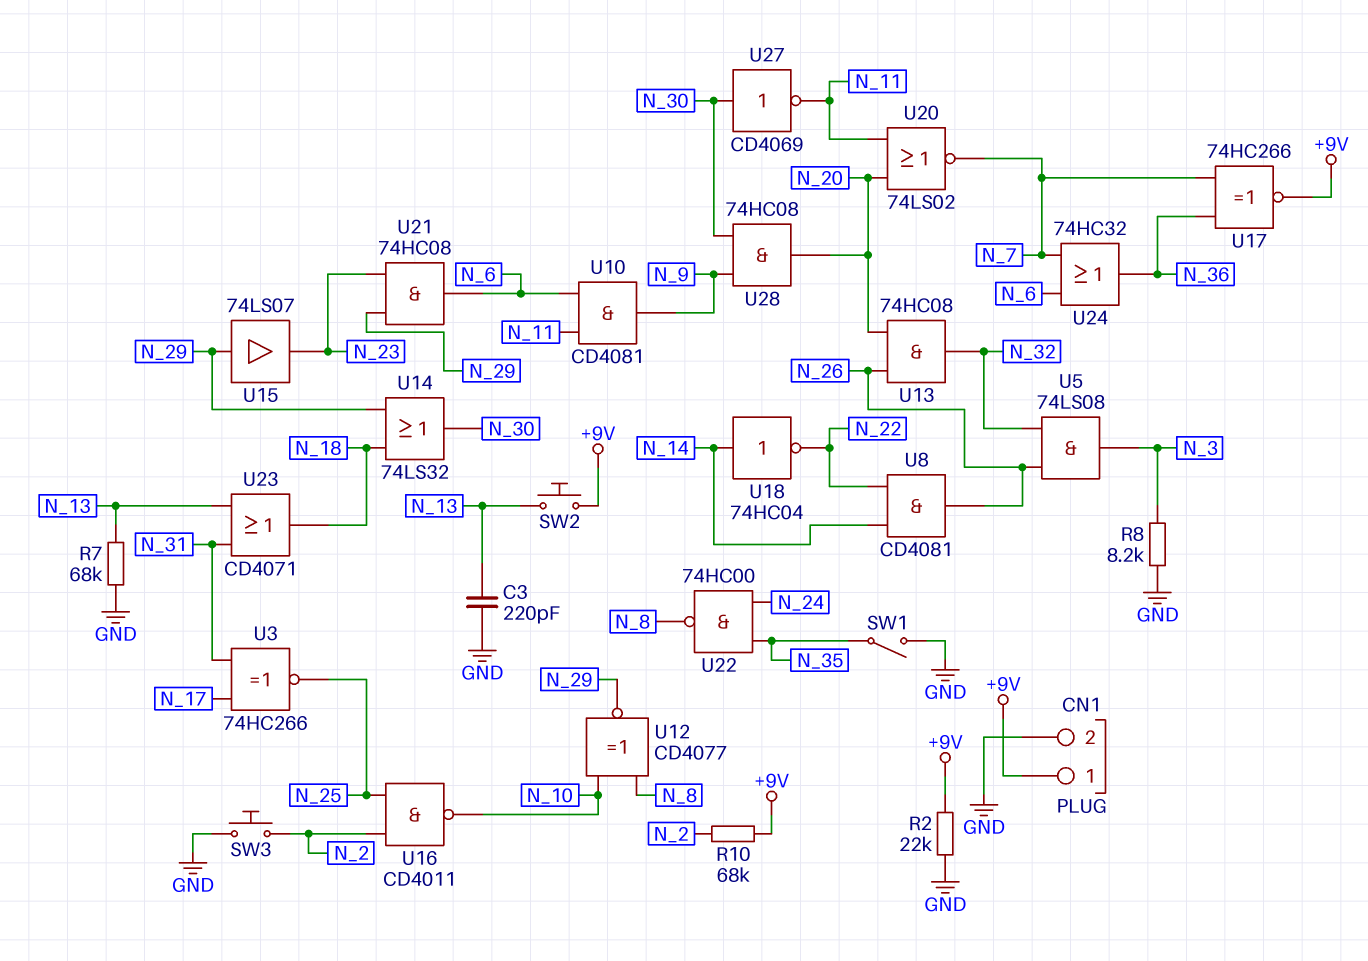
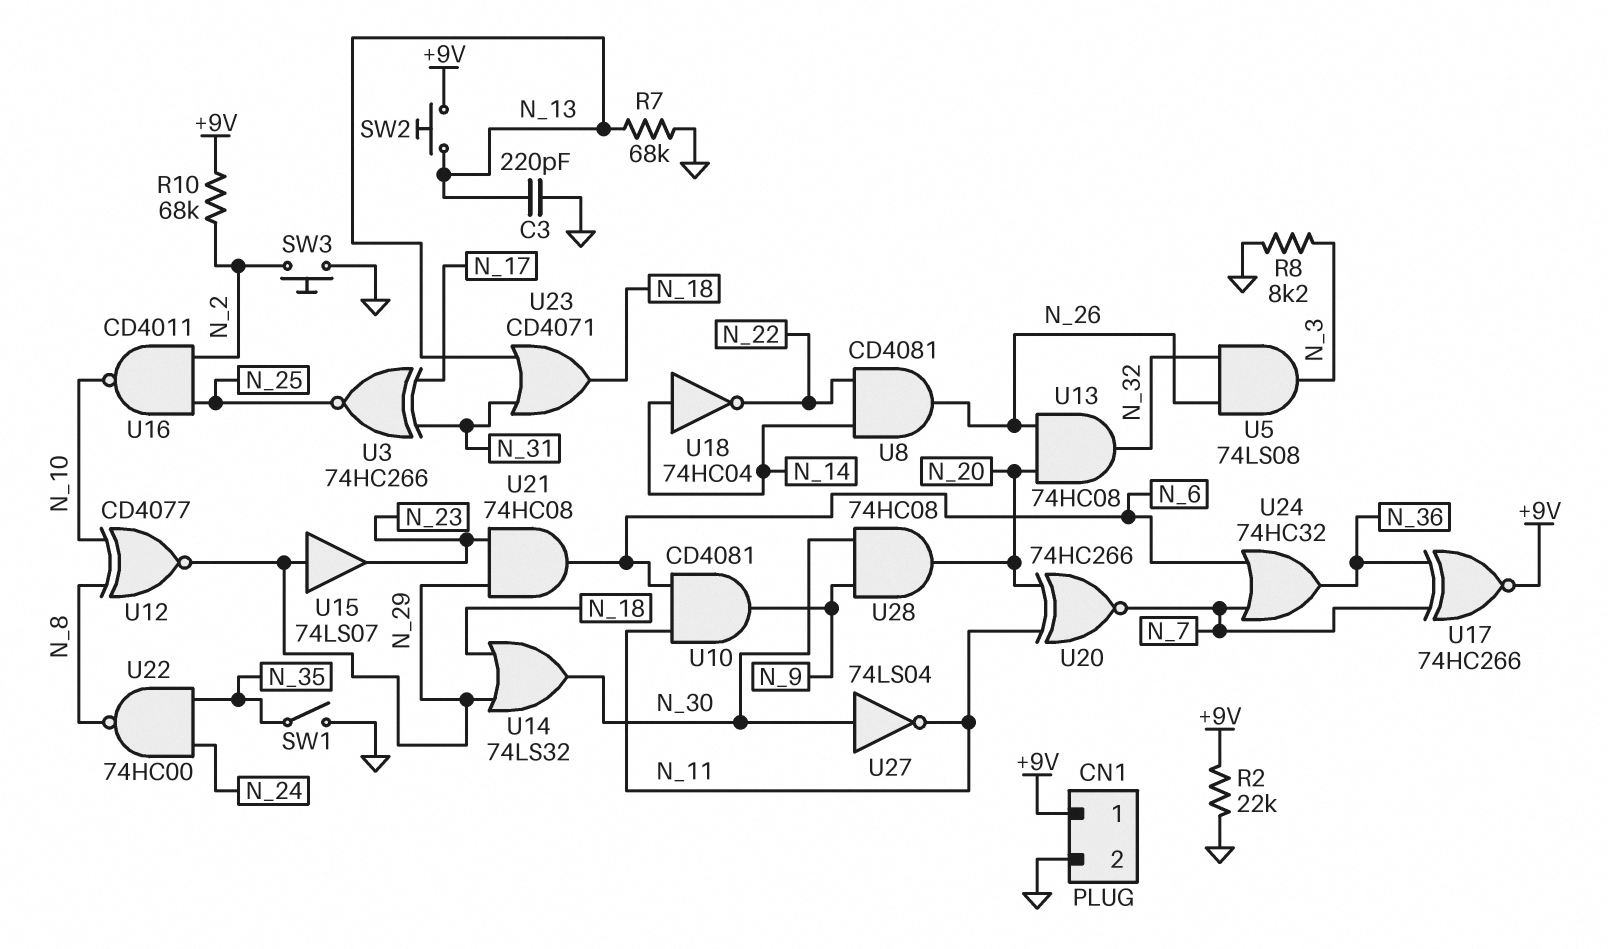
U20: NOR 74LS02 (in N_11, in N_20, out N_7) -> XNOR 74HC266 (in N_11, in N_20, out N_7)
U27: NOT CD4069 (in N_30, out N_11) -> NOT 74LS04 (in N_30, out N_11)

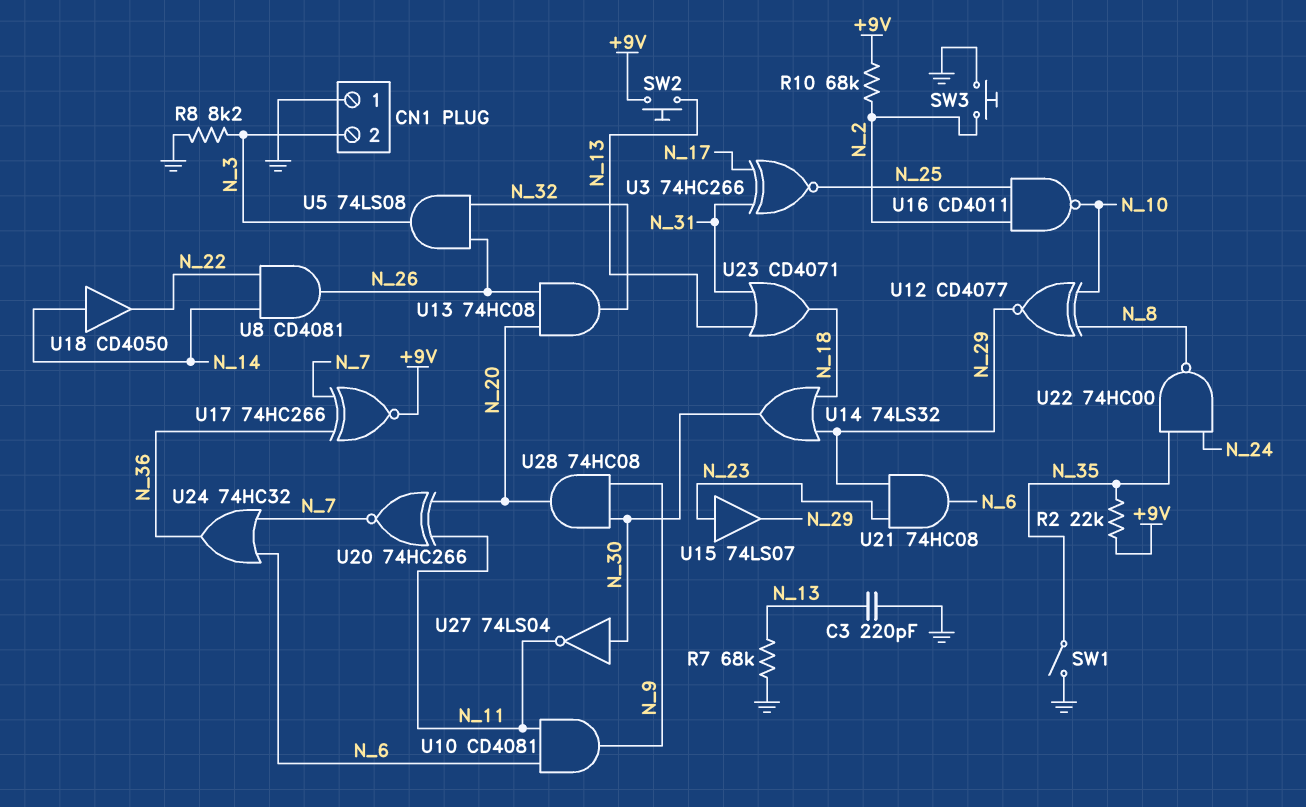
CN1 pin 1: +9V -> GND
CN1 pin 2: GND -> N_3
R2: 22k (+9V, GND) -> 22k (+9V, N_35)
U15: buffer 74LS07 (in N_29, out N_23) -> buffer 74LS07 (in N_23, out N_29)
U18: NOT 74HC04 (in N_14, out N_22) -> buffer CD4050 (in N_14, out N_22)

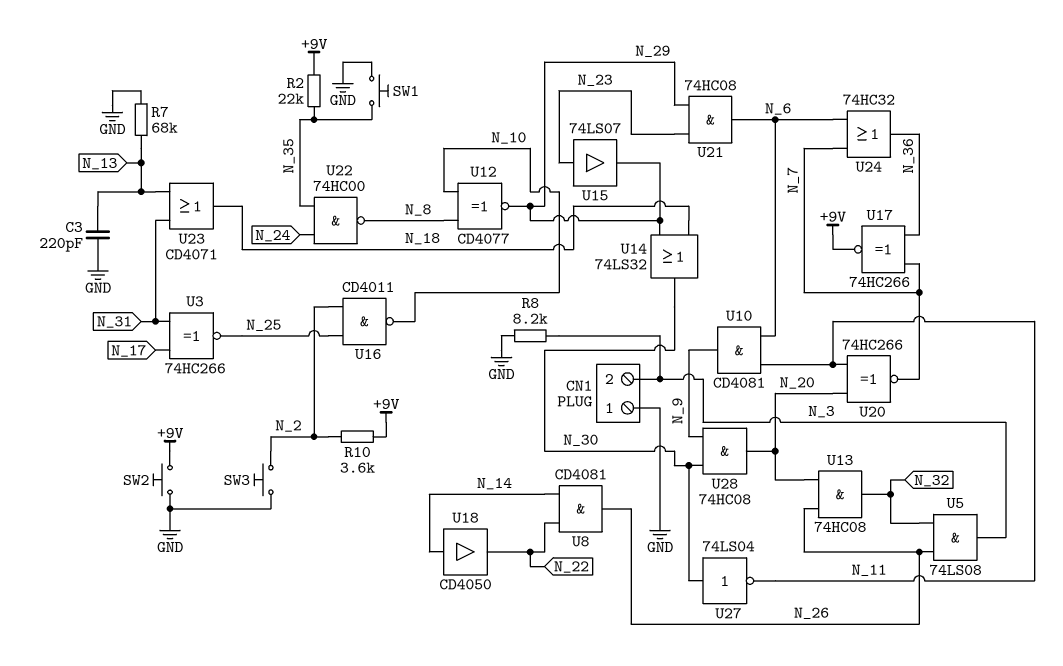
R10: 68k (+9V, N_2) -> 3.6k (+9V, N_2)
SW1: switch (GND, N_35) -> button (GND, N_35)
SW2: button (+9V, N_13) -> button (+9V, GND)

